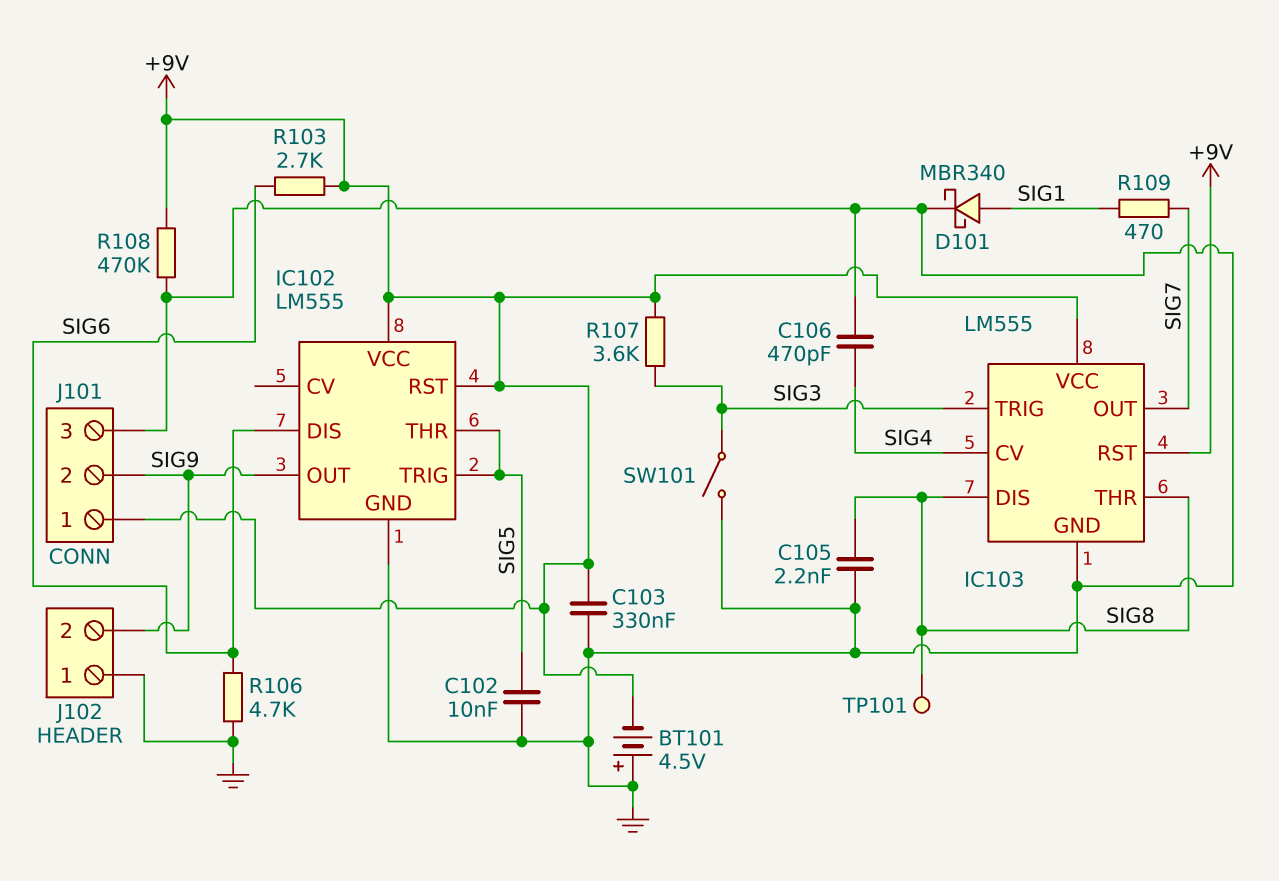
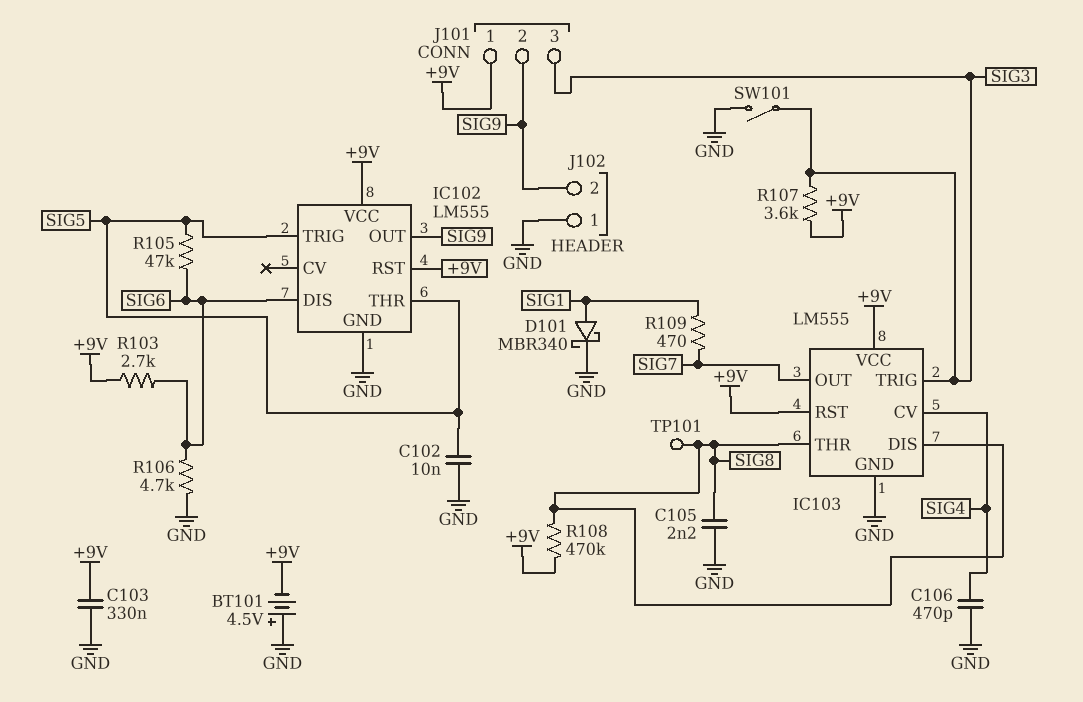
J101 pin 3: GND -> SIG3
R105: none -> 47k (SIG5, SIG6)
R108: 470k (+9V, GND) -> 470k (+9V, SIG8)

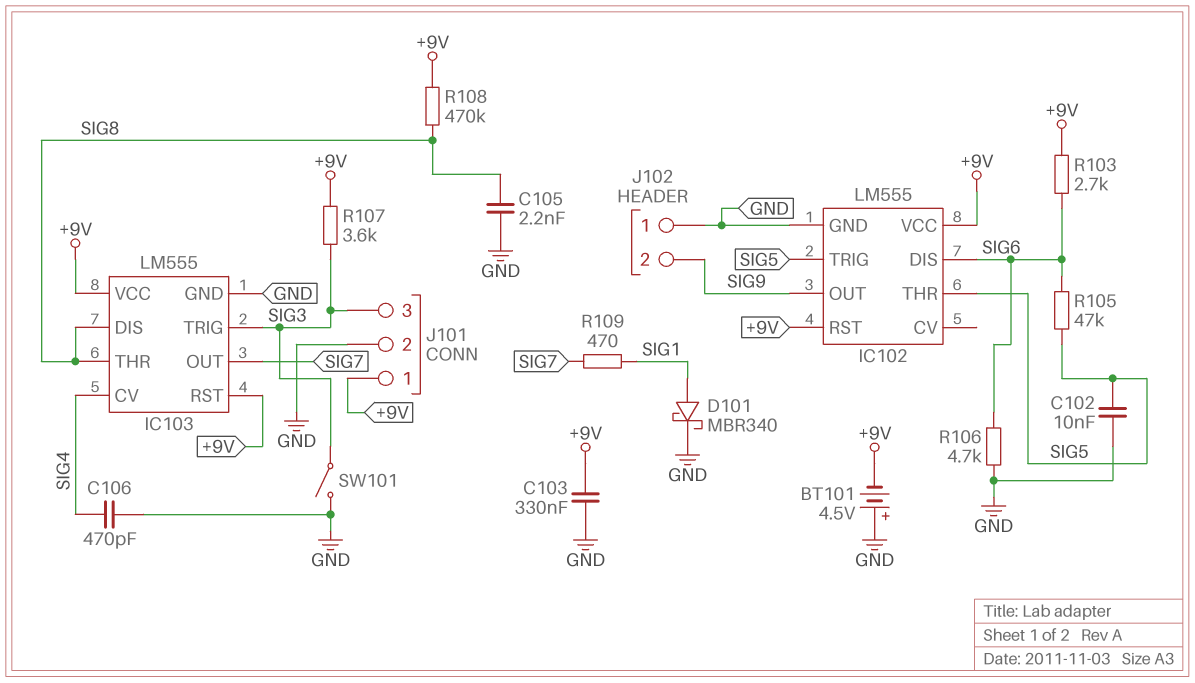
J101 pin 2: SIG9 -> GND
TP101: test point (SIG8) -> none

